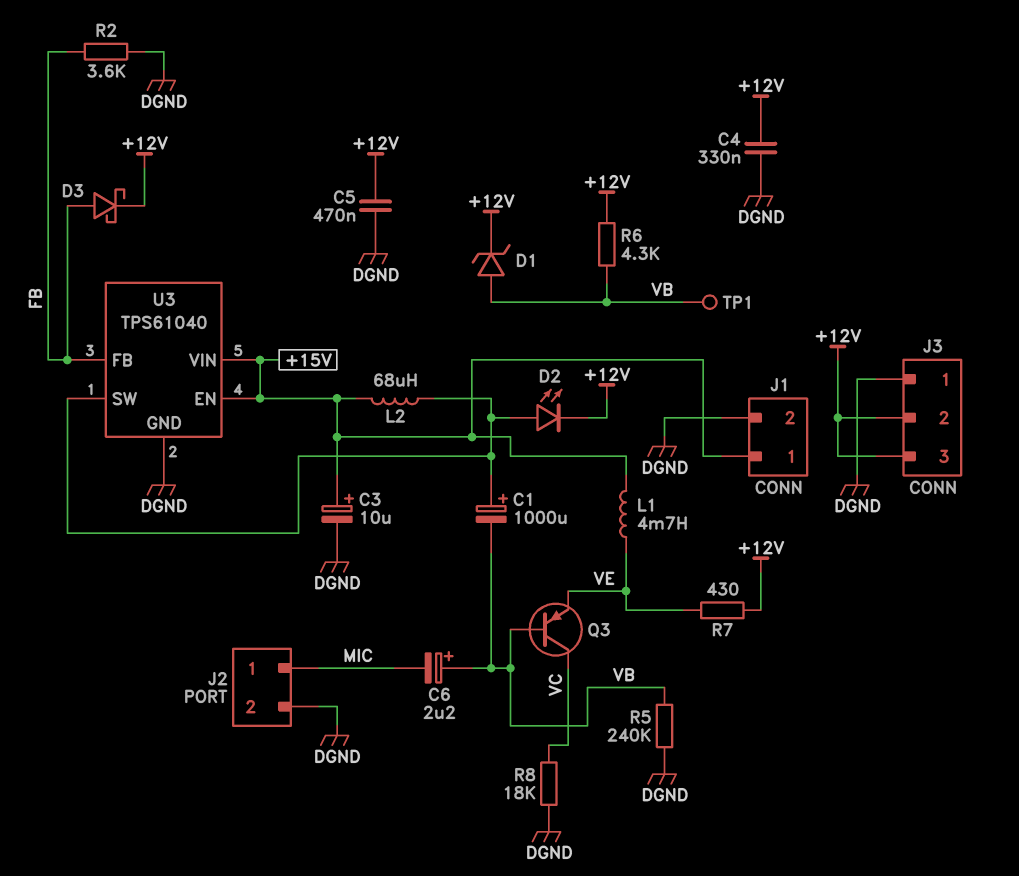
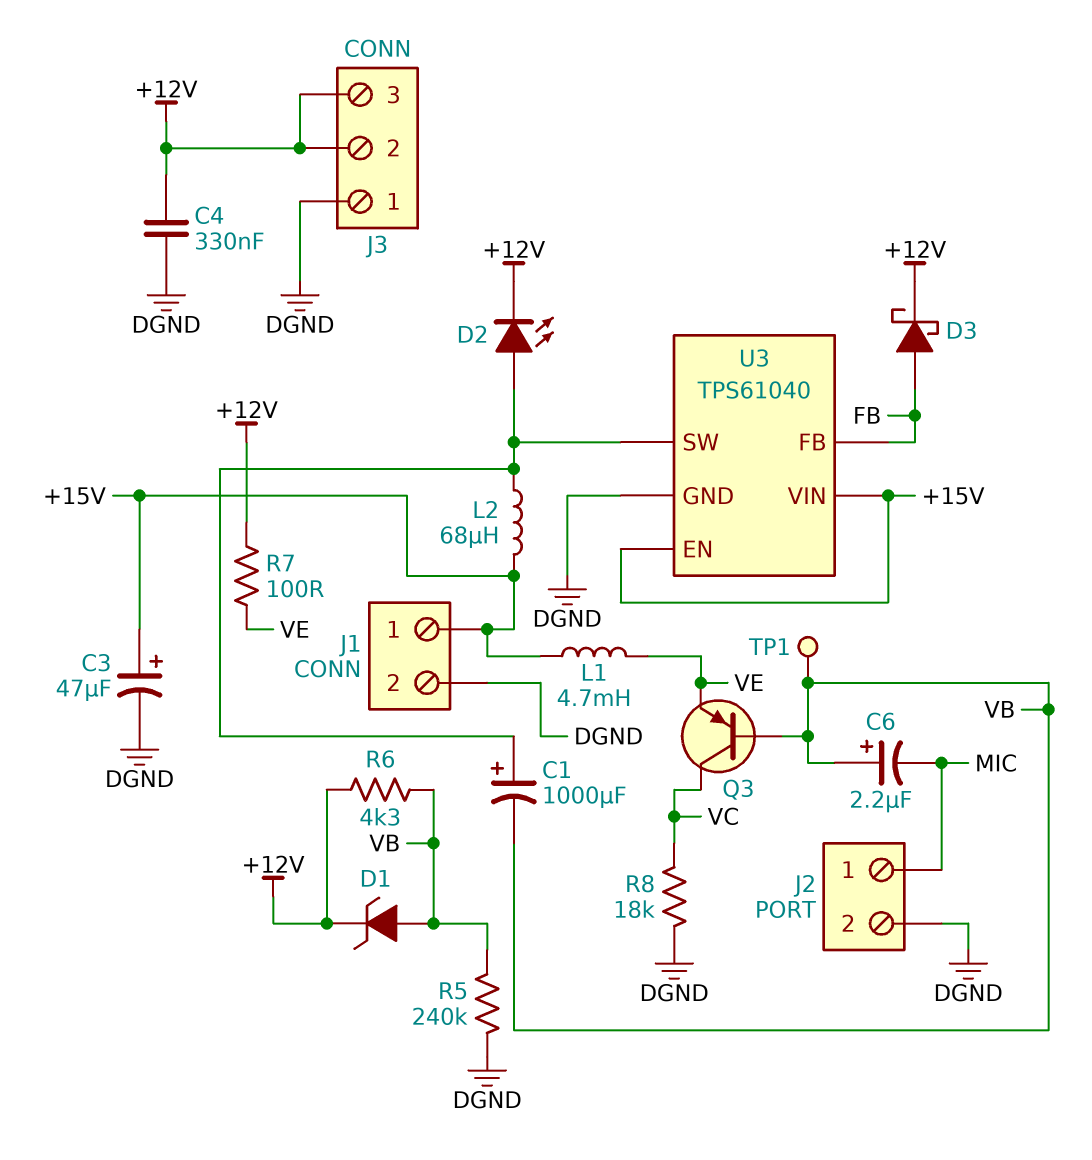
C3: 10uF (plus +15V, minus DGND) -> 47uF (plus +15V, minus DGND)
C5: 470nF (+12V, DGND) -> none
R2: 3.6k (DGND, FB) -> none
R7: 430 (+12V, VE) -> 100 (+12V, VE)

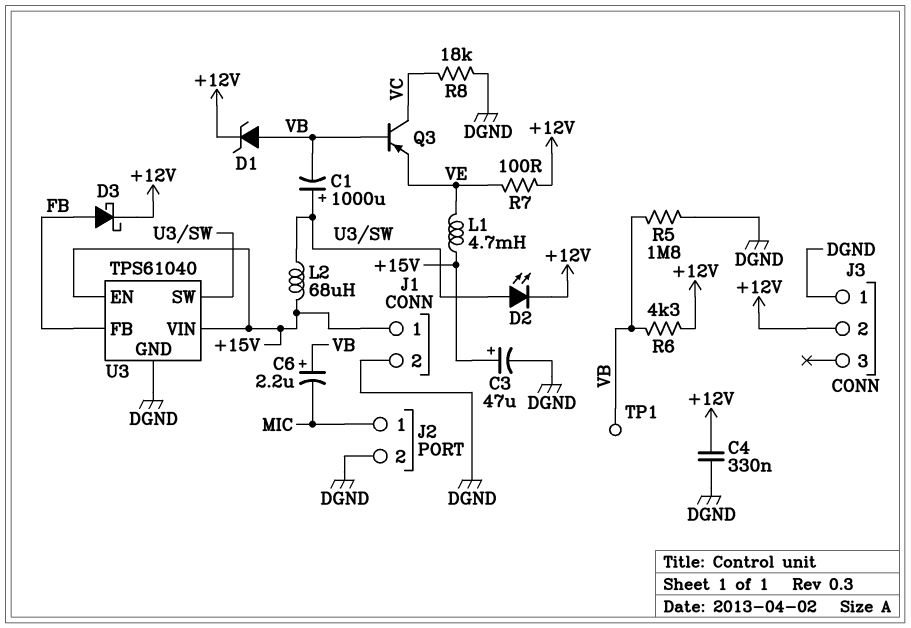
J3 pin 3: +12V -> none
R5: 240k (DGND, VB) -> 1.8M (DGND, VB)

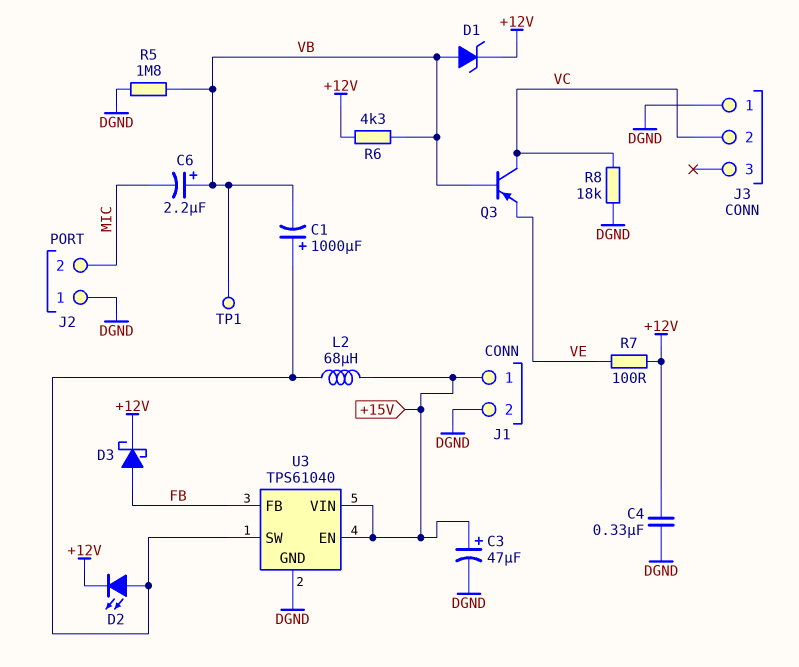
J2 pin 1: MIC -> DGND
J2 pin 2: DGND -> MIC
J3 pin 2: +12V -> VC
L1: 4.7mH (+15V, VE) -> none

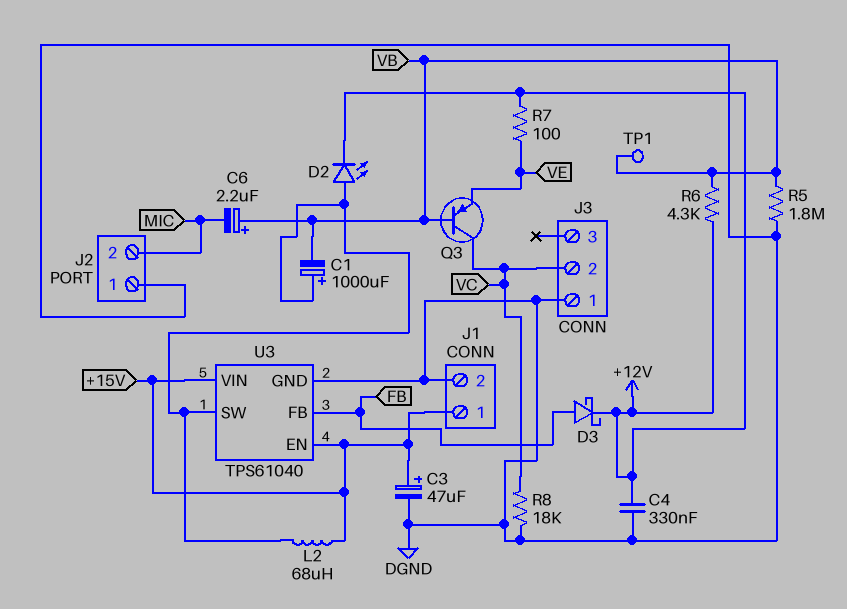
D1: zener (A VB, K +12V) -> none

